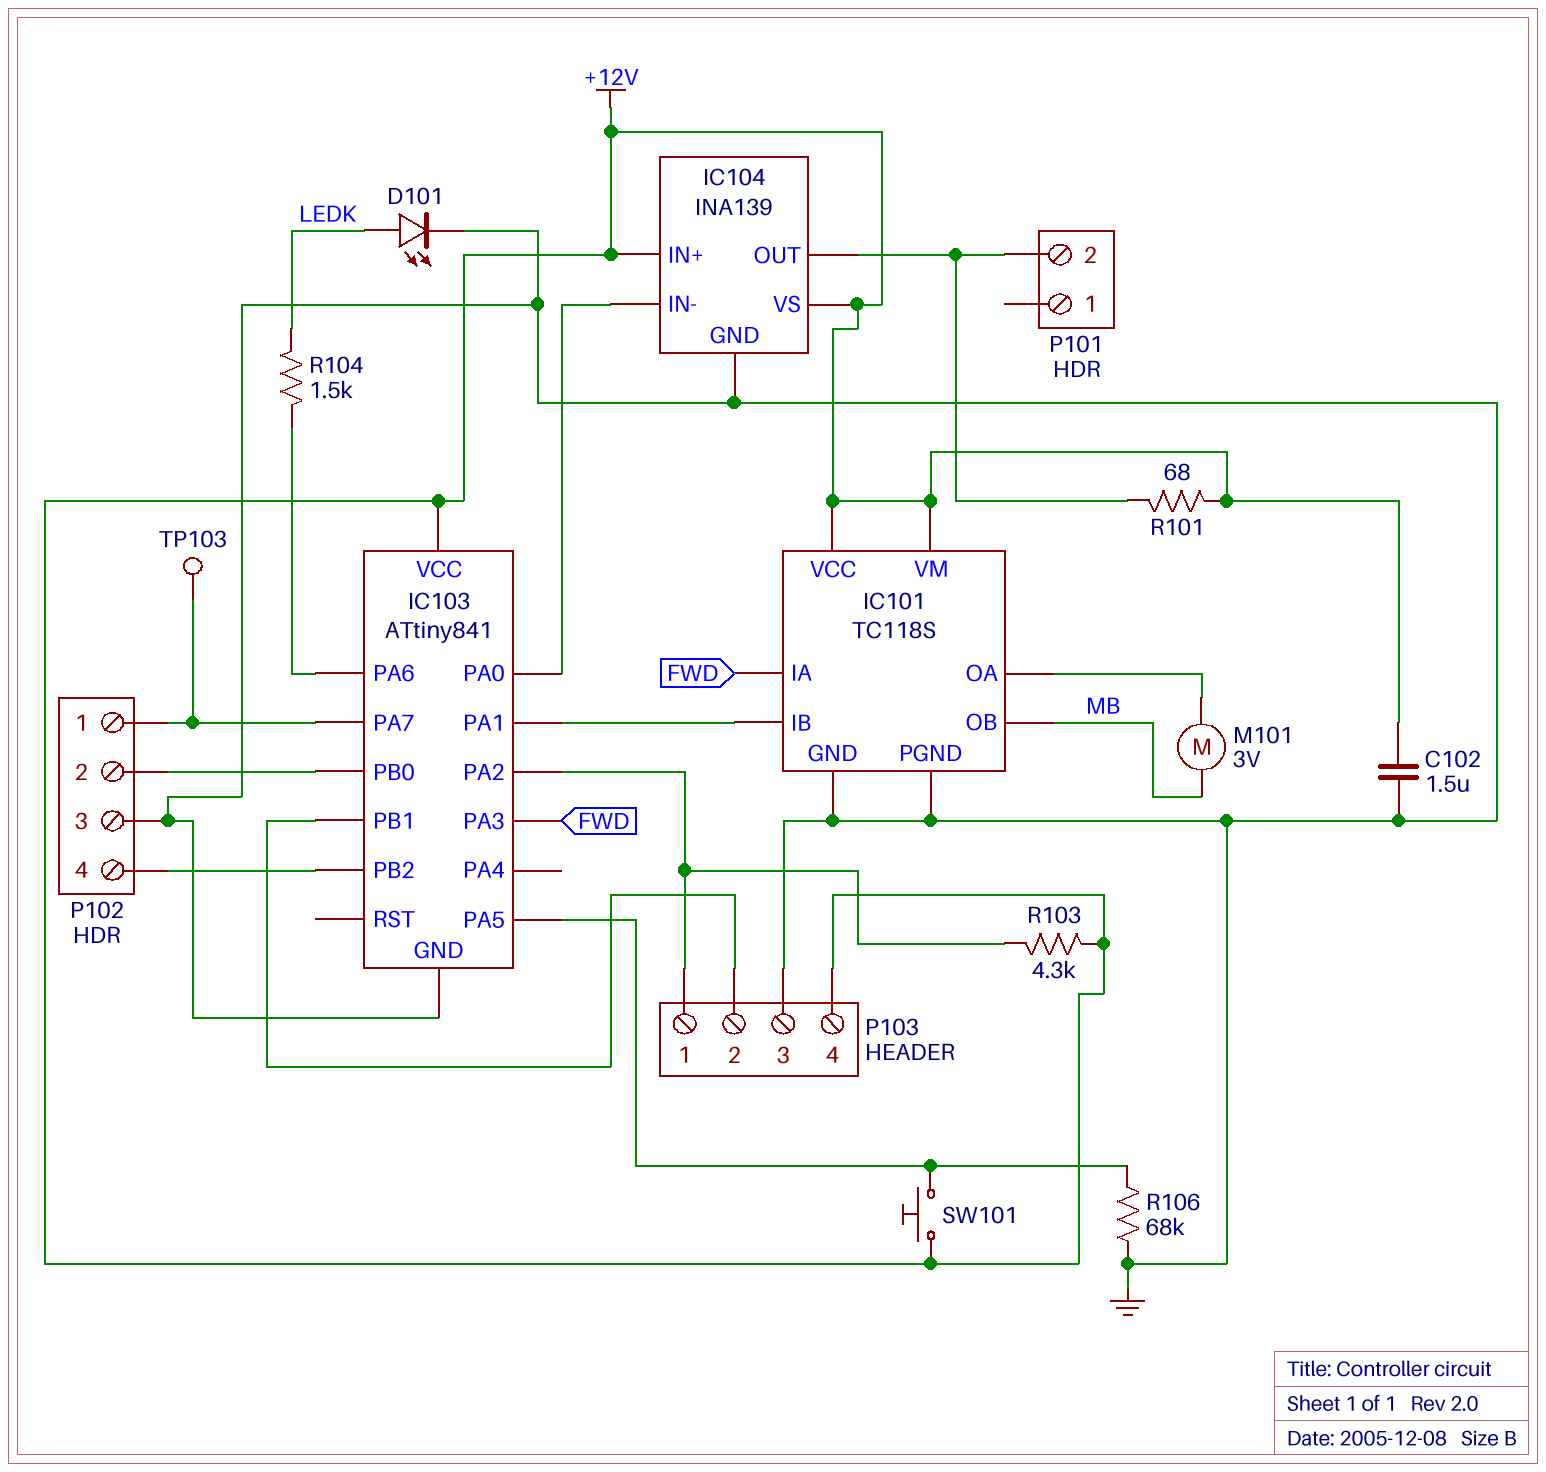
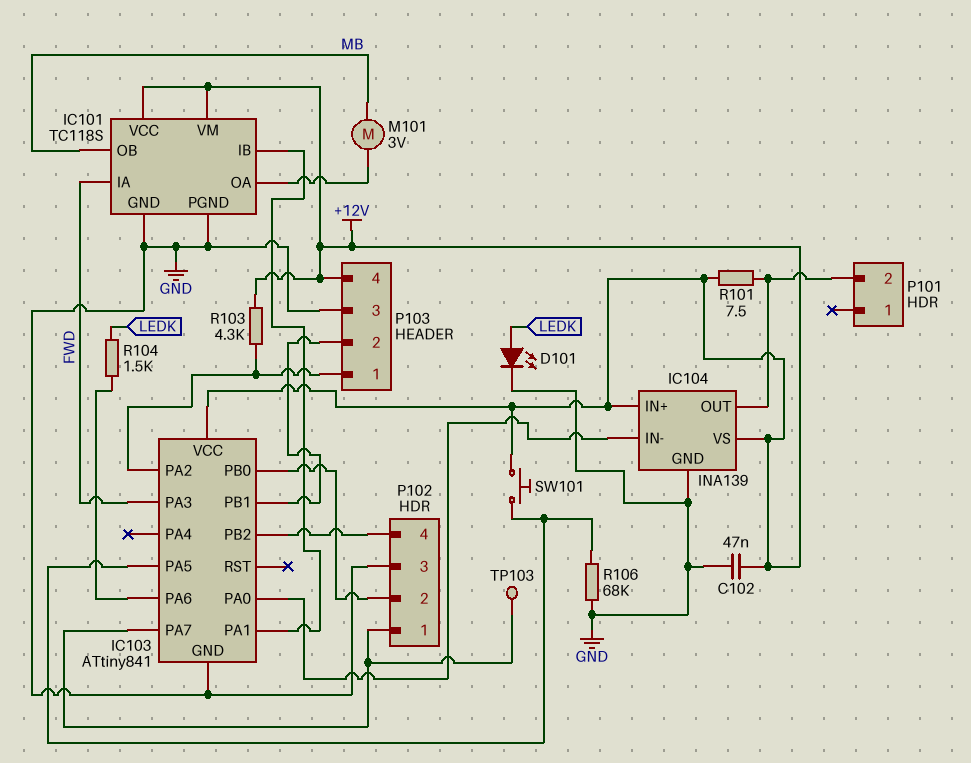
C102: 1.5uF (+12V, GND) -> 47nF (+12V, GND)
R101: 68 (+12V, IC104/OUT) -> 7.5 (+12V, IC104/OUT)

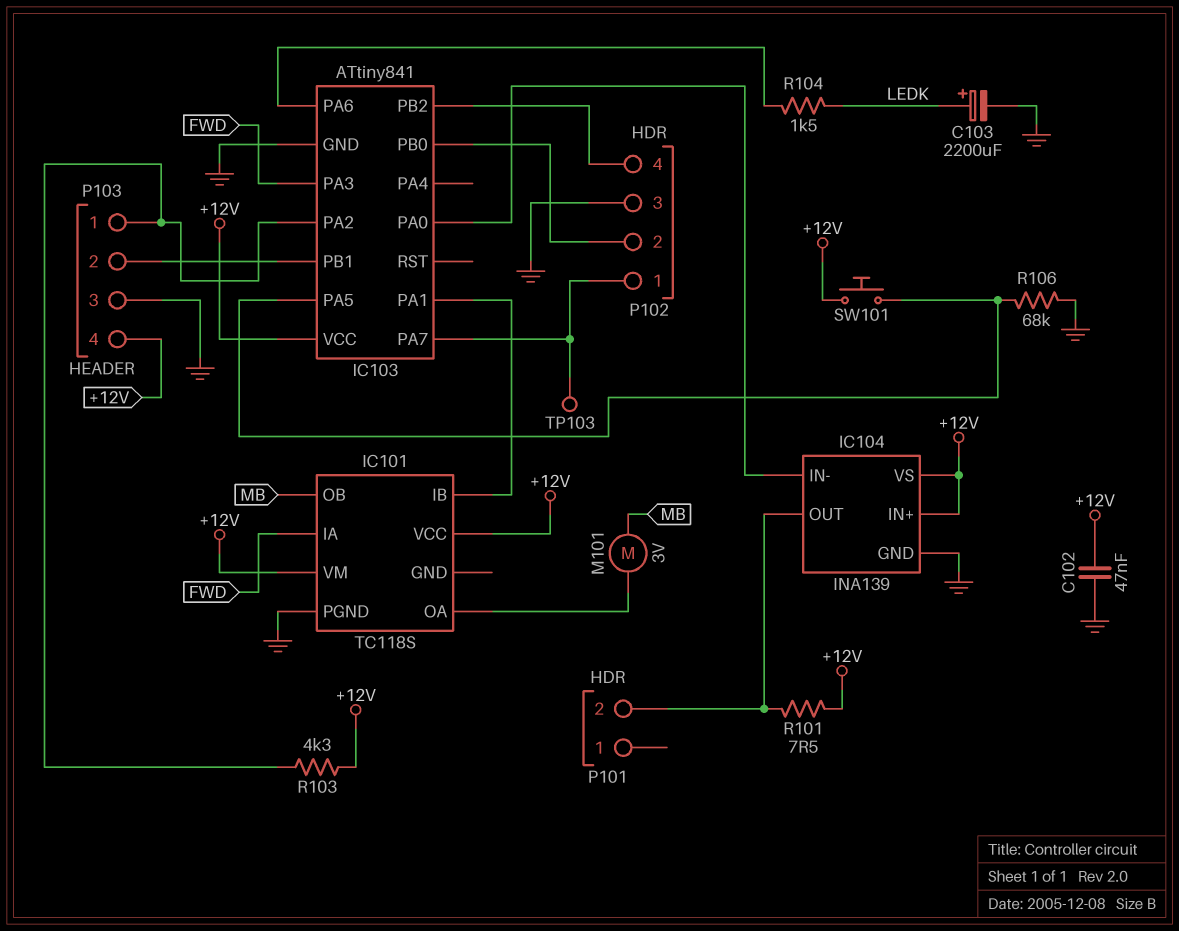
C103: none -> 2200uF (plus LEDK, minus GND)
D101: LED (A LEDK, K GND) -> none
IC101 pin GND: GND -> none

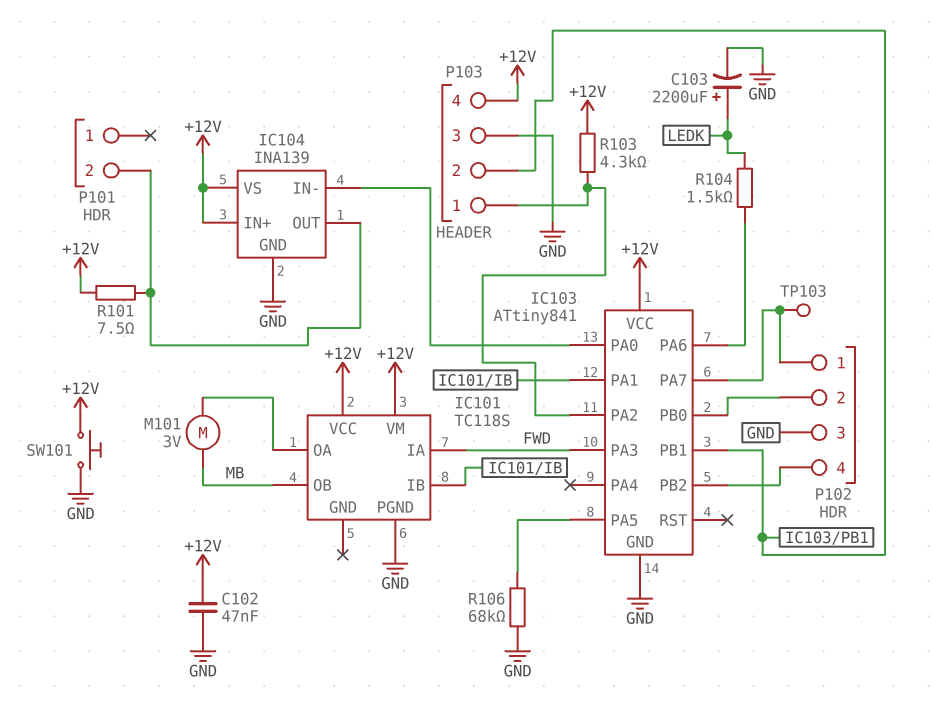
SW101: button (+12V, IC103/PA5) -> button (+12V, GND)

